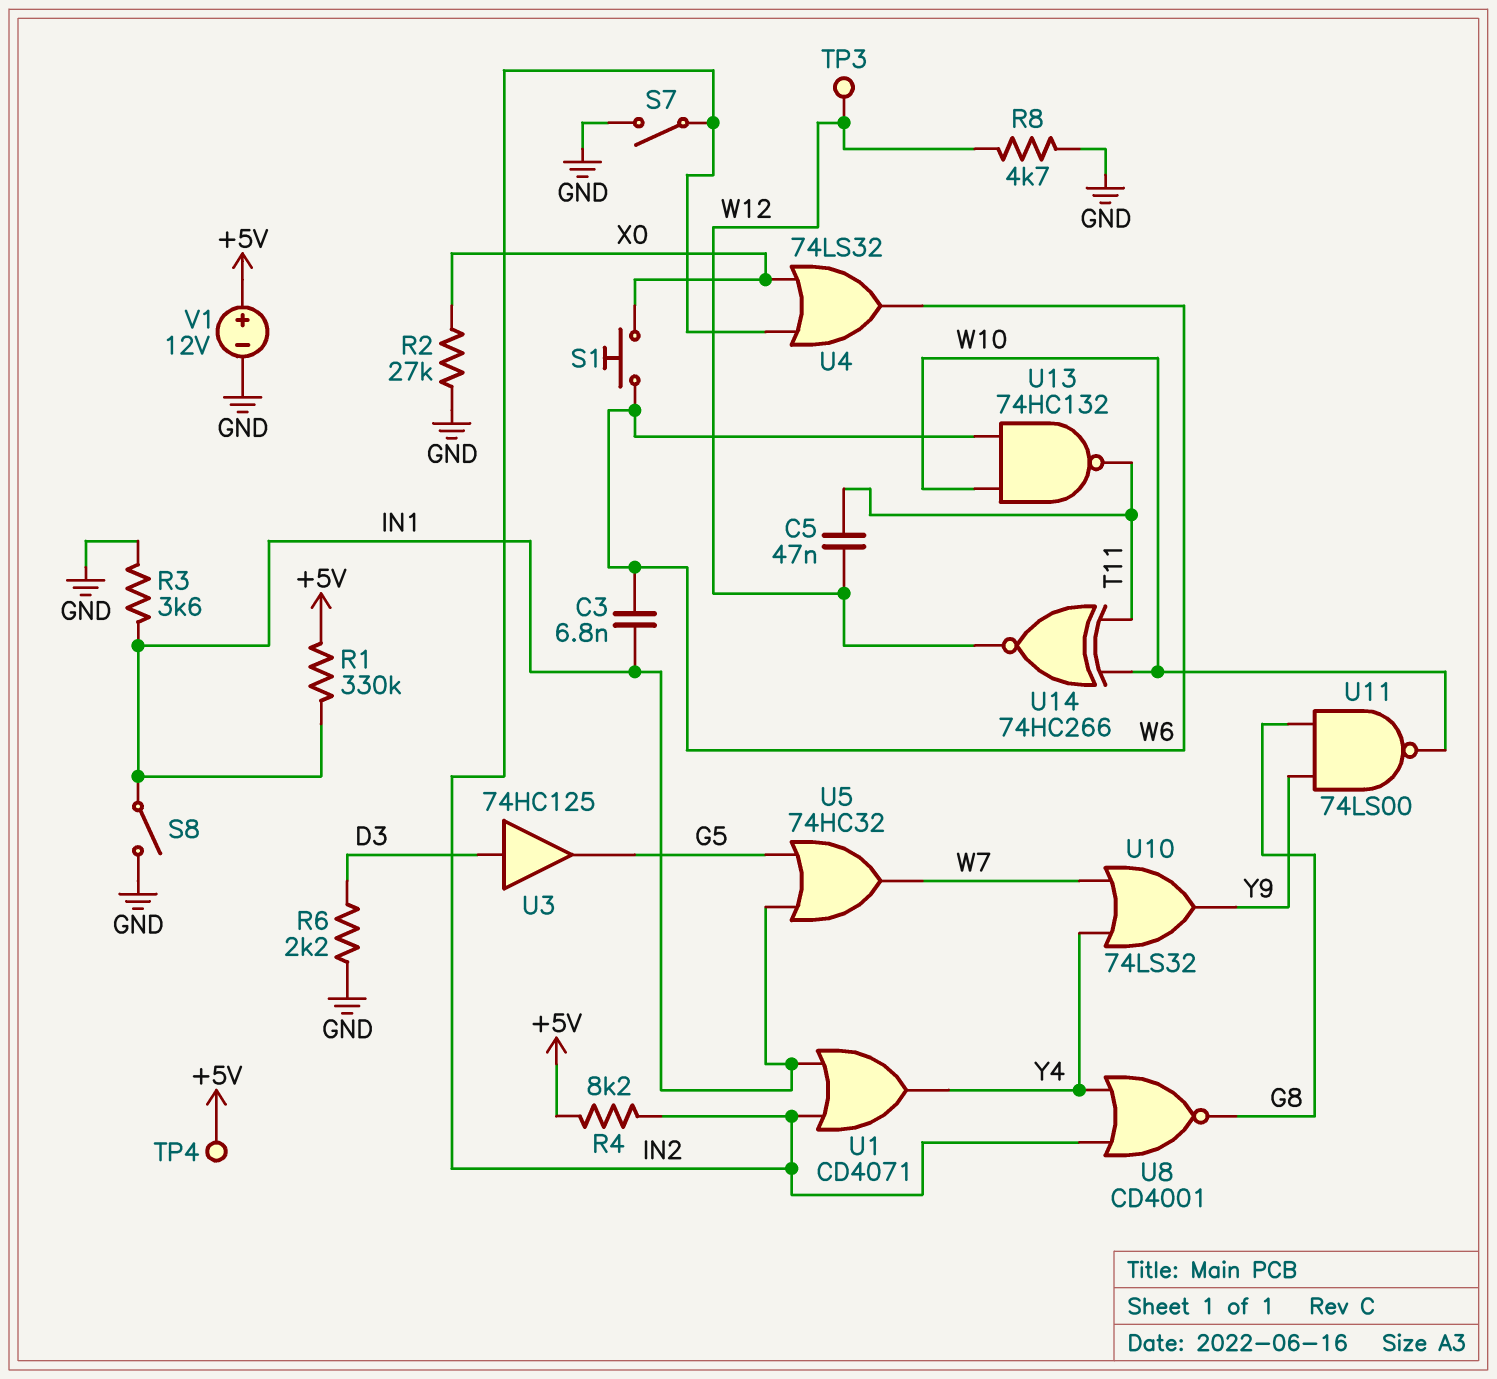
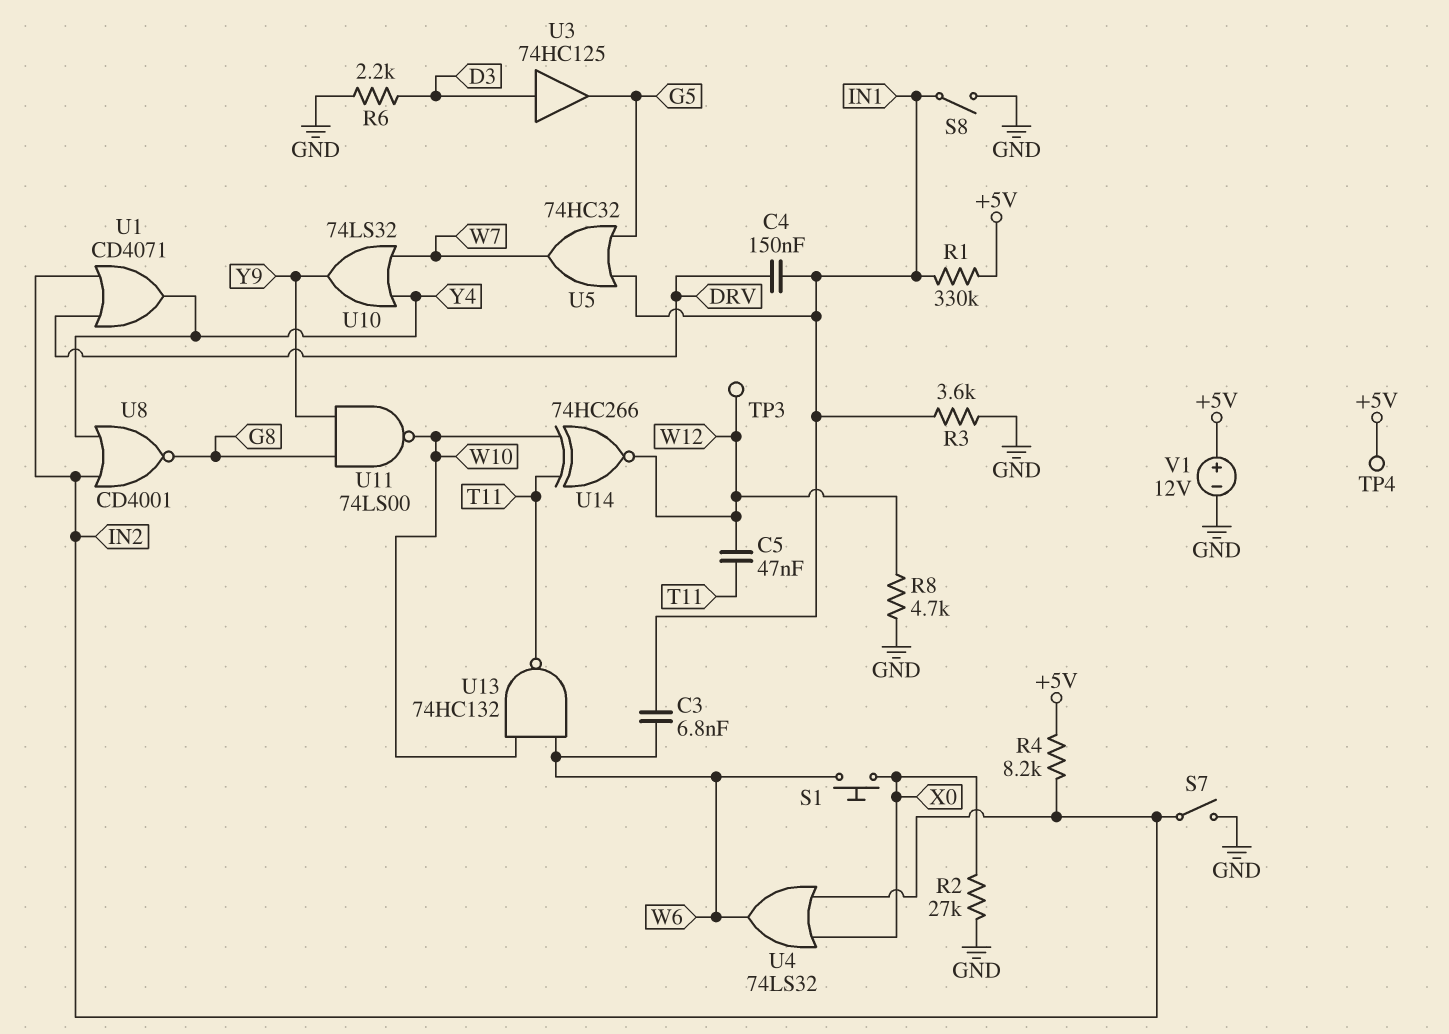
C4: none -> 150nF (DRV, IN1)
U1: OR CD4071 (in IN1, in IN2, out Y4) -> OR CD4071 (in DRV, in IN2, out Y4)

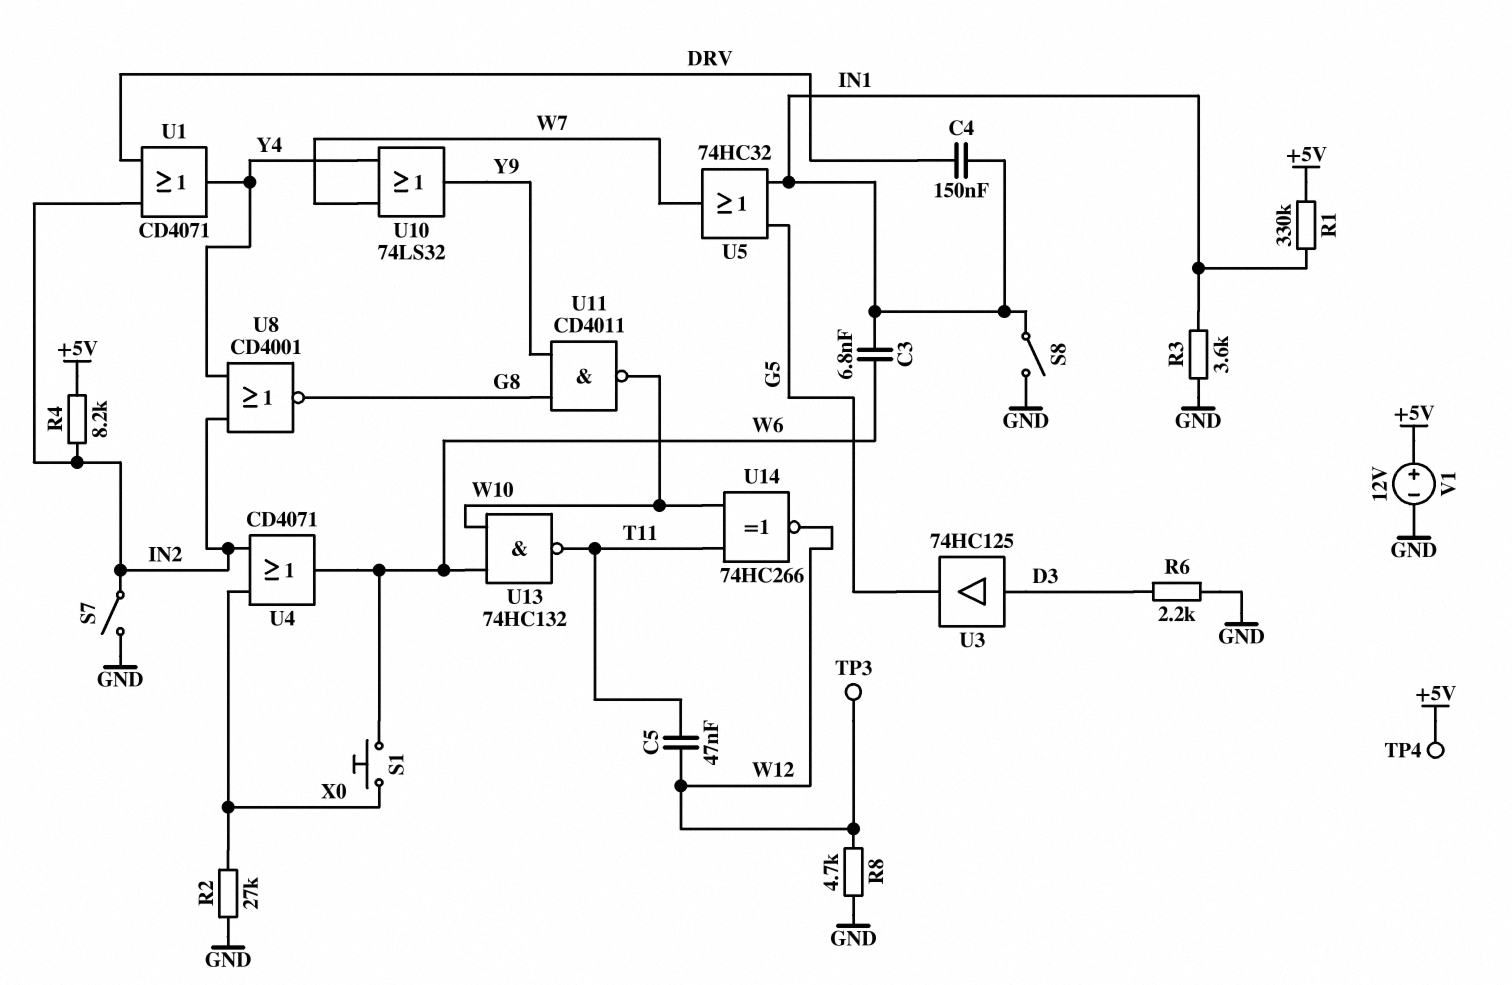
U4: OR 74LS32 (in IN2, in X0, out W6) -> OR CD4071 (in IN2, in X0, out W6)
U11: NAND 74LS00 (in G8, in Y9, out W10) -> NAND CD4011 (in G8, in Y9, out W10)

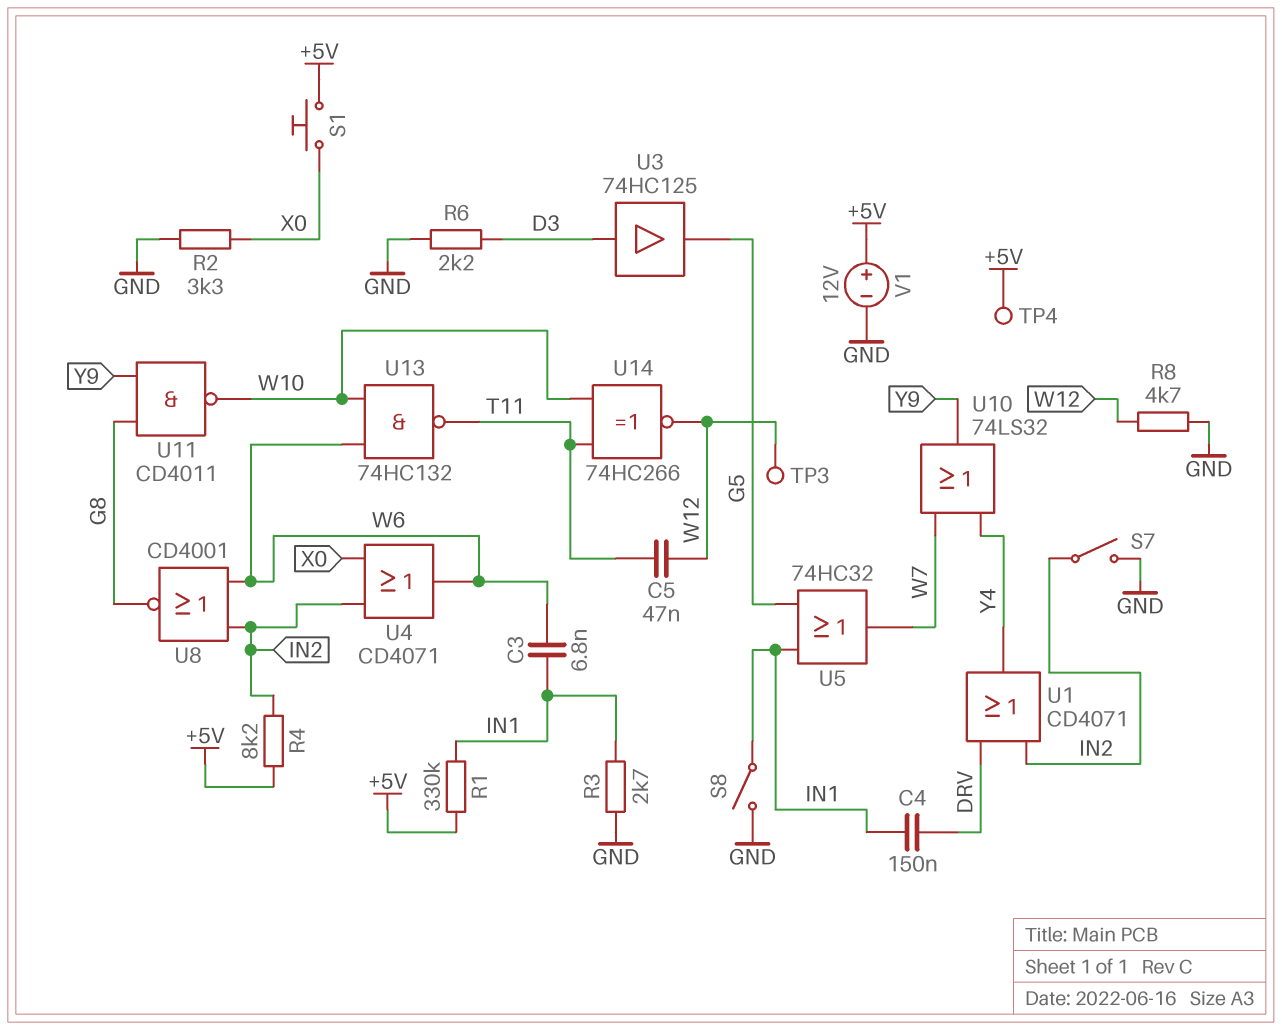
R2: 27k (GND, X0) -> 3.3k (GND, X0)
R3: 3.6k (GND, IN1) -> 2.7k (GND, IN1)
S1: button (W6, X0) -> button (+5V, X0)
U8: NOR CD4001 (in IN2, in Y4, out G8) -> NOR CD4001 (in IN2, in W6, out G8)

